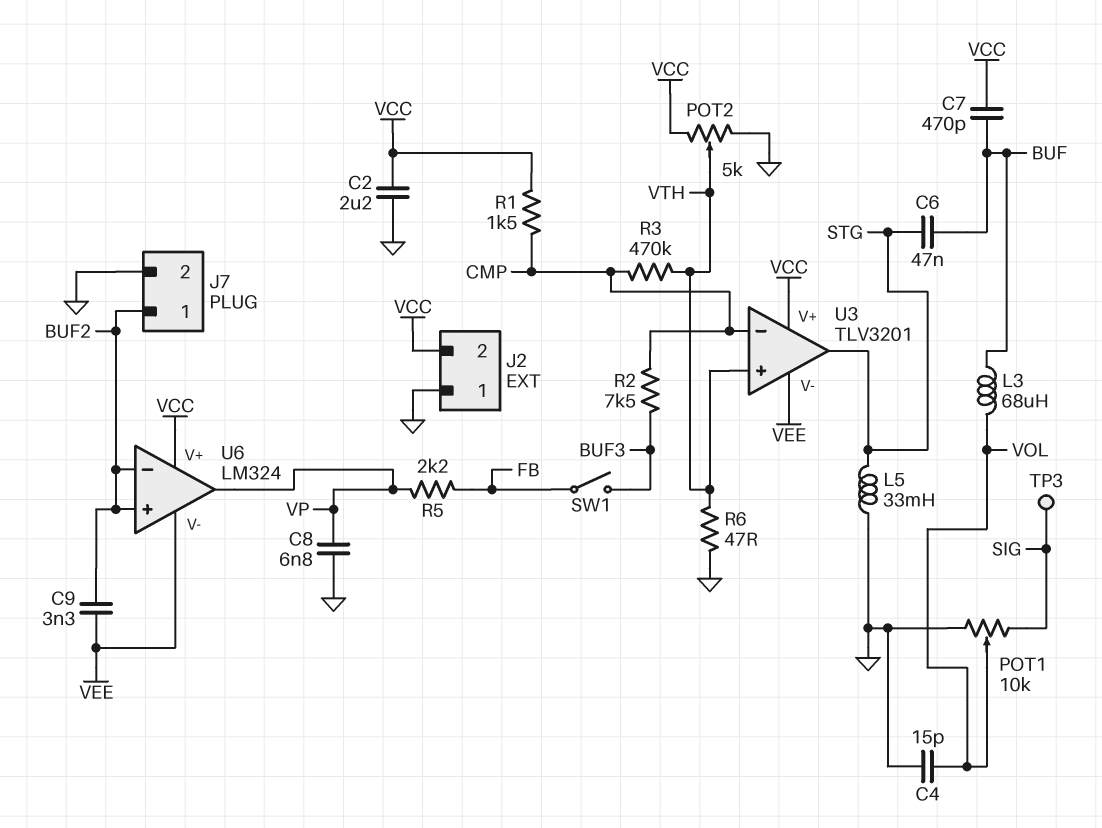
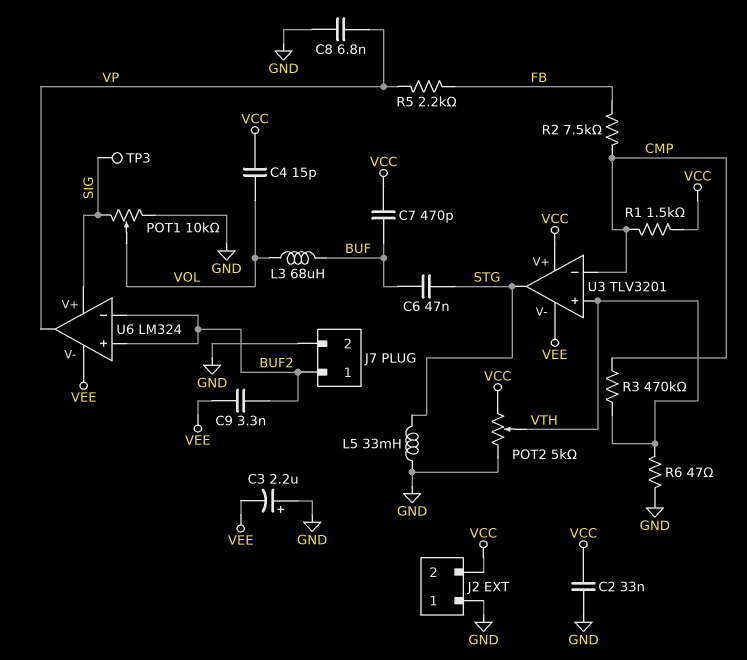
C2: 2.2uF (GND, VCC) -> 33nF (GND, VCC)
C3: none -> 2.2uF (plus GND, minus VEE)
C4: 15pF (GND, VOL) -> 15pF (VCC, VOL)
R2: 7.5k (BUF3, CMP) -> 7.5k (CMP, FB)
SW1: switch (BUF3, FB) -> none
U6 pin V+: VCC -> SIG

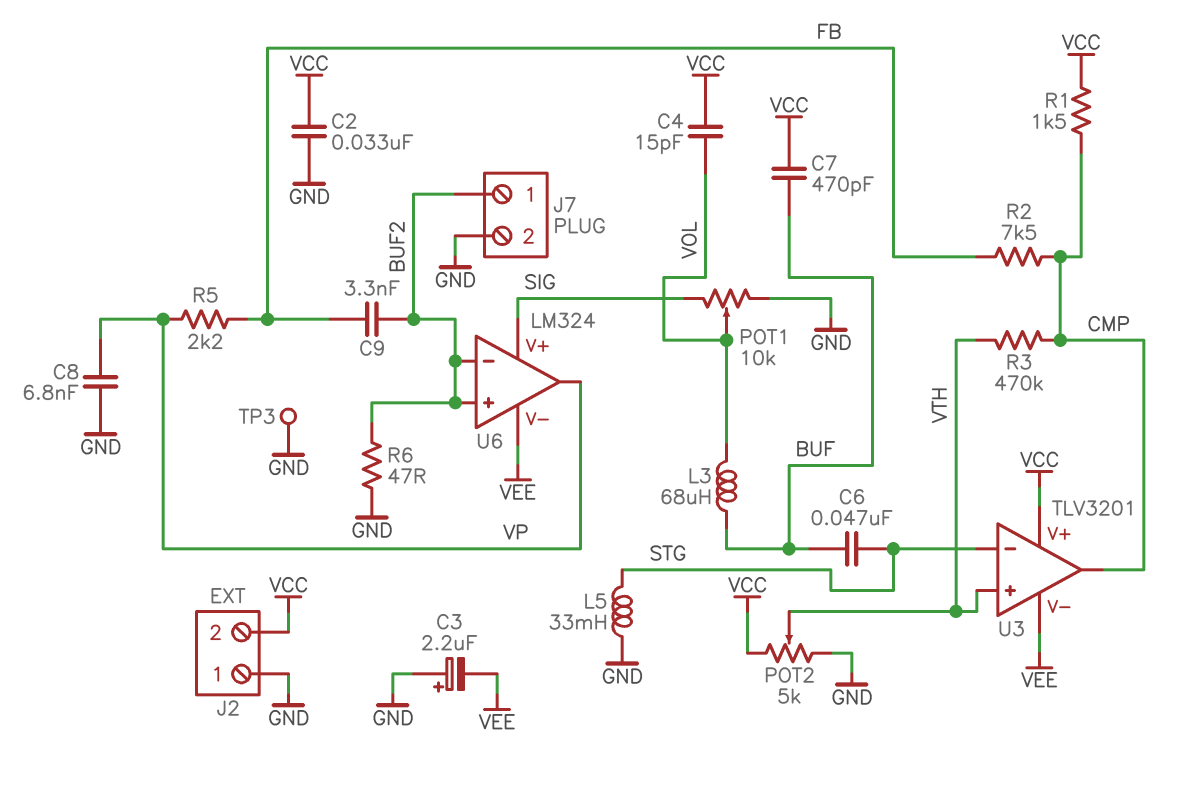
C9: 3.3nF (BUF2, VEE) -> 3.3nF (BUF2, FB)
R6: 47 (GND, VTH) -> 47 (BUF2, GND)
TP3: test point (SIG) -> test point (GND)
U3 pin in-: CMP -> STG
U3 pin out: STG -> CMP

